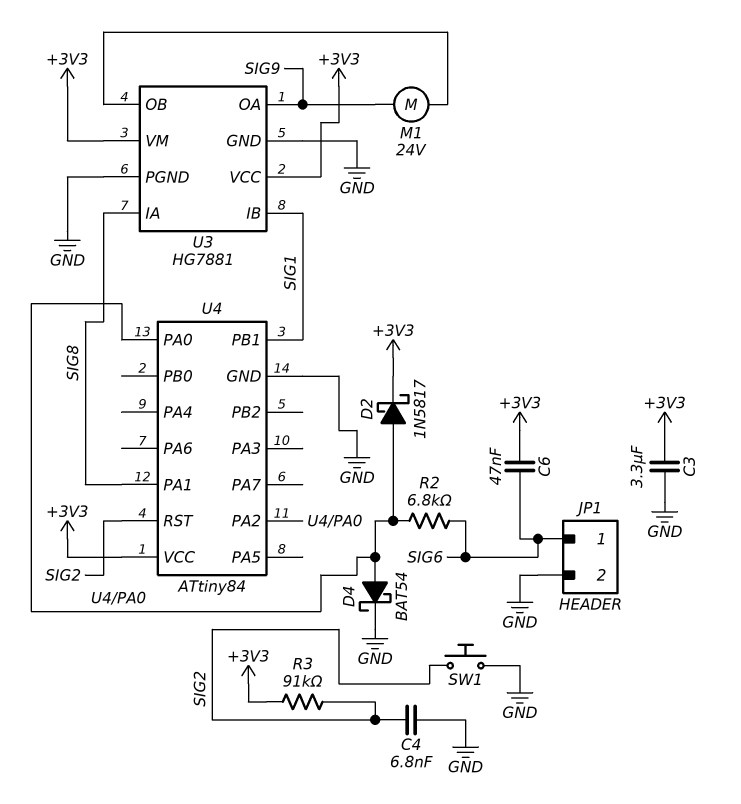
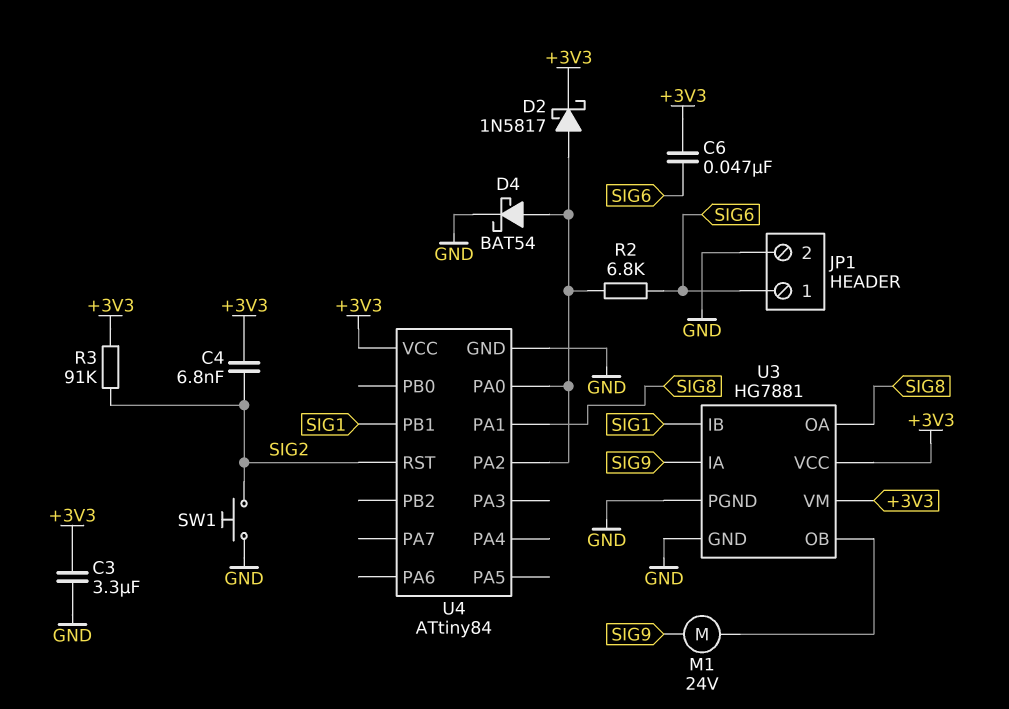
C4: 6.8nF (GND, SIG2) -> 6.8nF (+3V3, SIG2)
U3 pin IA: SIG8 -> SIG9
U3 pin OA: SIG9 -> SIG8

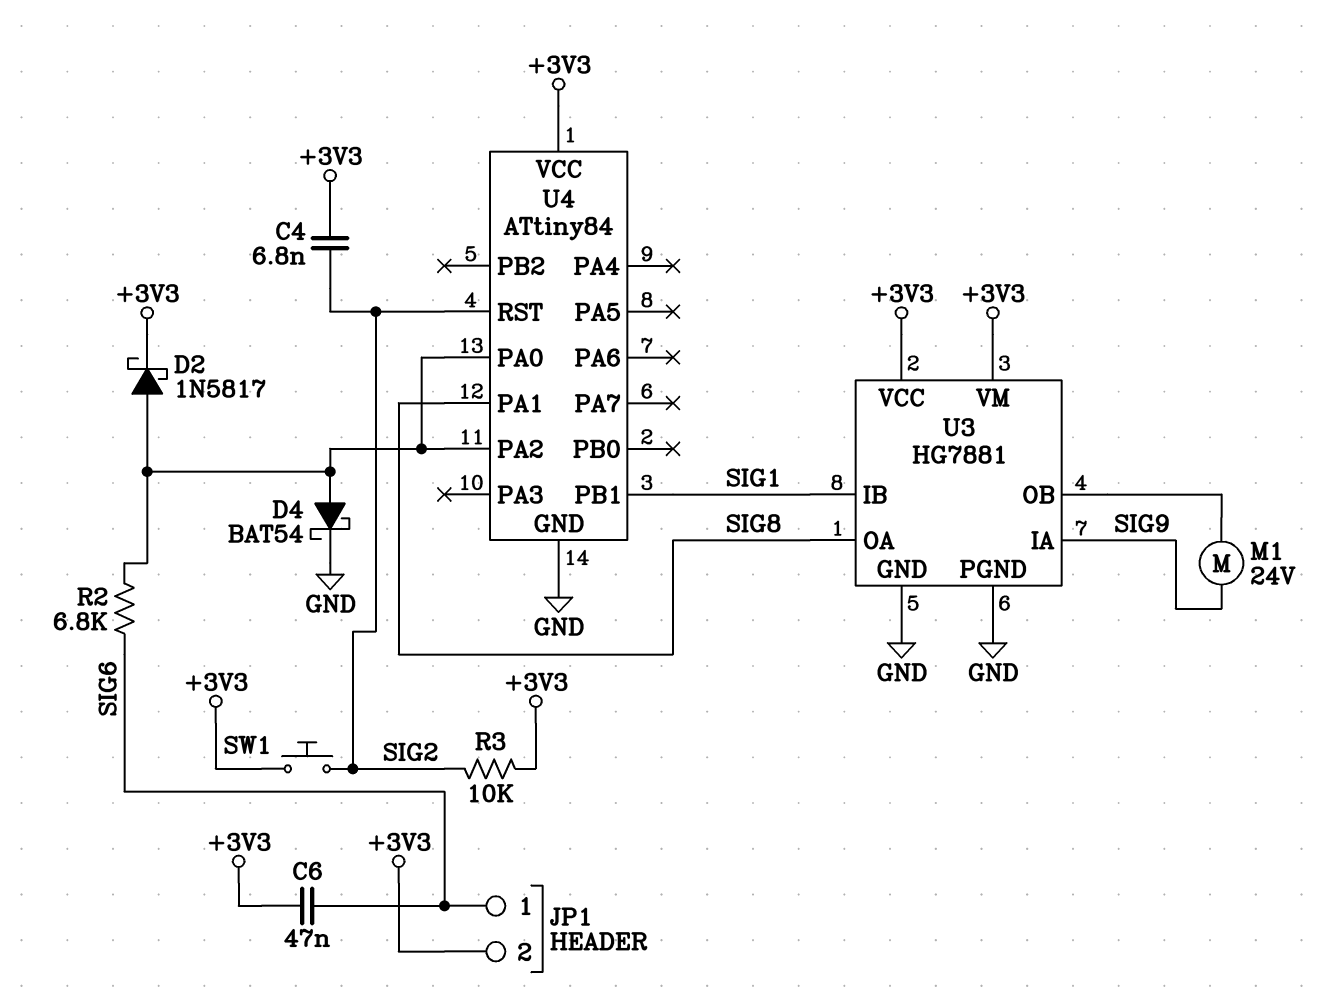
C3: 3.3uF (+3V3, GND) -> none
JP1 pin 2: GND -> +3V3
R3: 91k (+3V3, SIG2) -> 10k (+3V3, SIG2)
SW1: button (GND, SIG2) -> button (+3V3, SIG2)

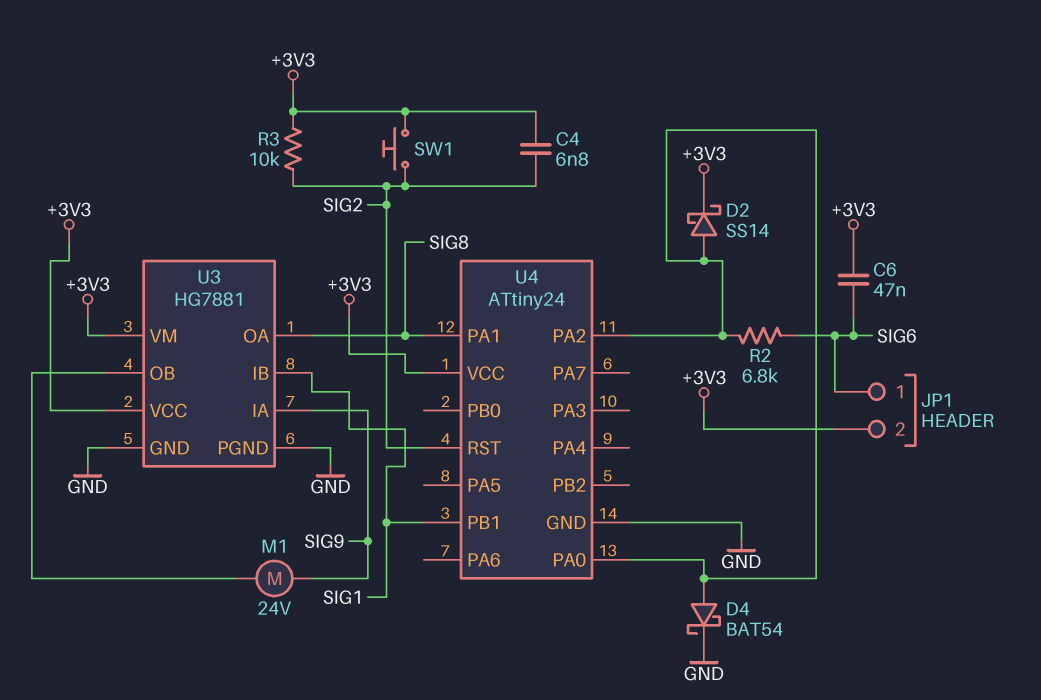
D2: schottky 1N5817 (A U4/PA0, K +3V3) -> schottky SS14 (A U4/PA0, K +3V3)
U4: ATtiny84 -> ATtiny24

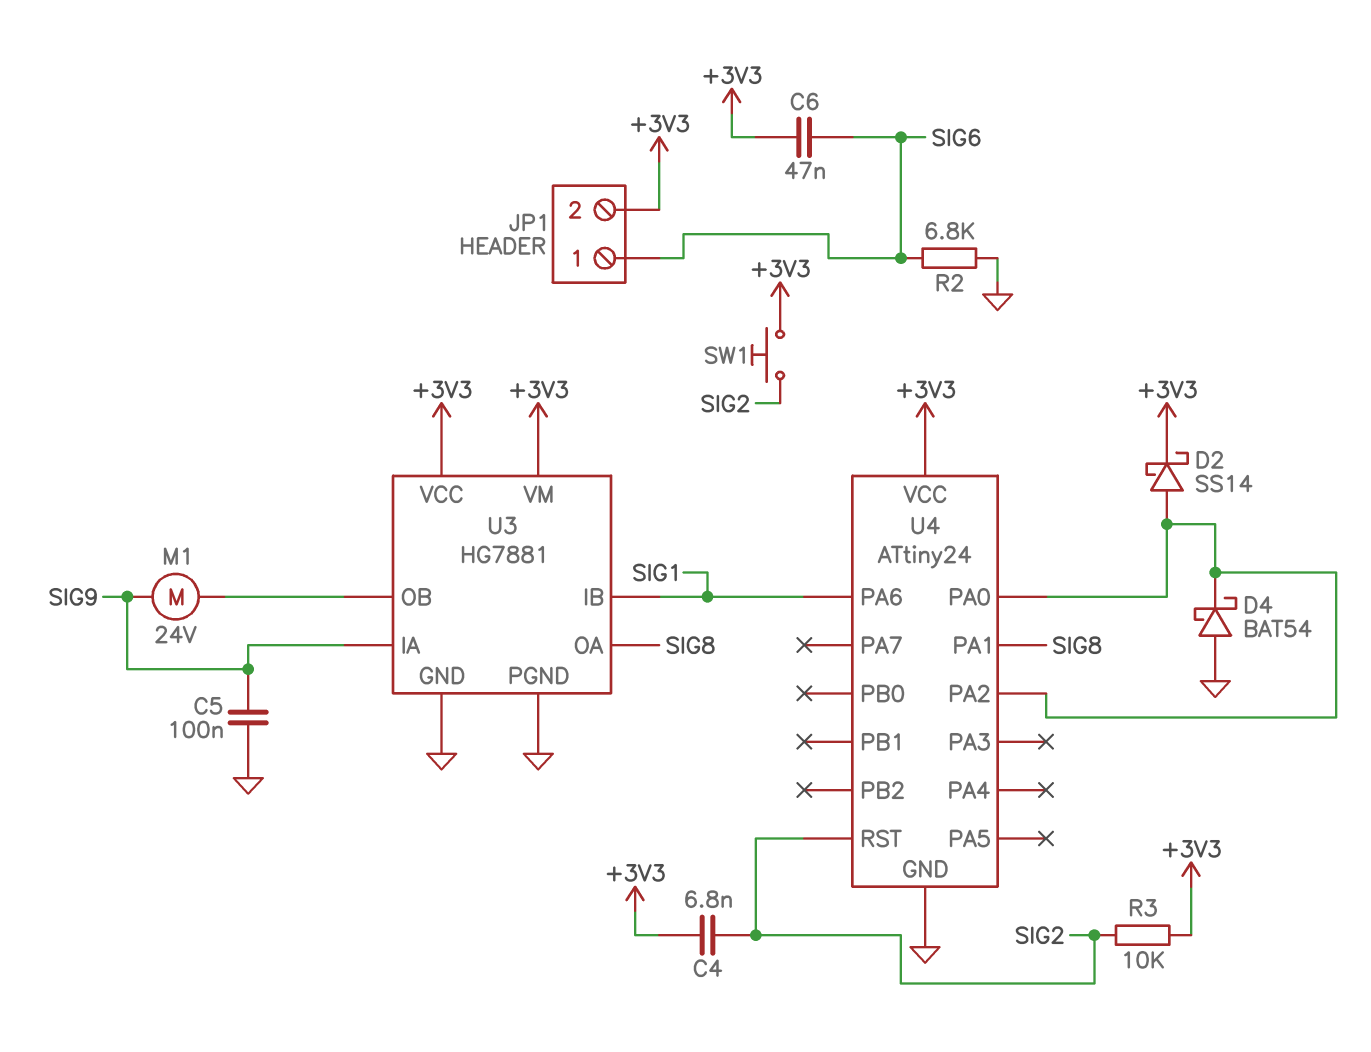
C5: none -> 100nF (GND, SIG9)
D4: schottky BAT54 (A U4/PA0, K GND) -> schottky BAT54 (A GND, K U4/PA0)
R2: 6.8k (SIG6, U4/PA0) -> 6.8k (GND, SIG6)
U4 pin PA6: none -> SIG1
U4 pin PB1: SIG1 -> none

